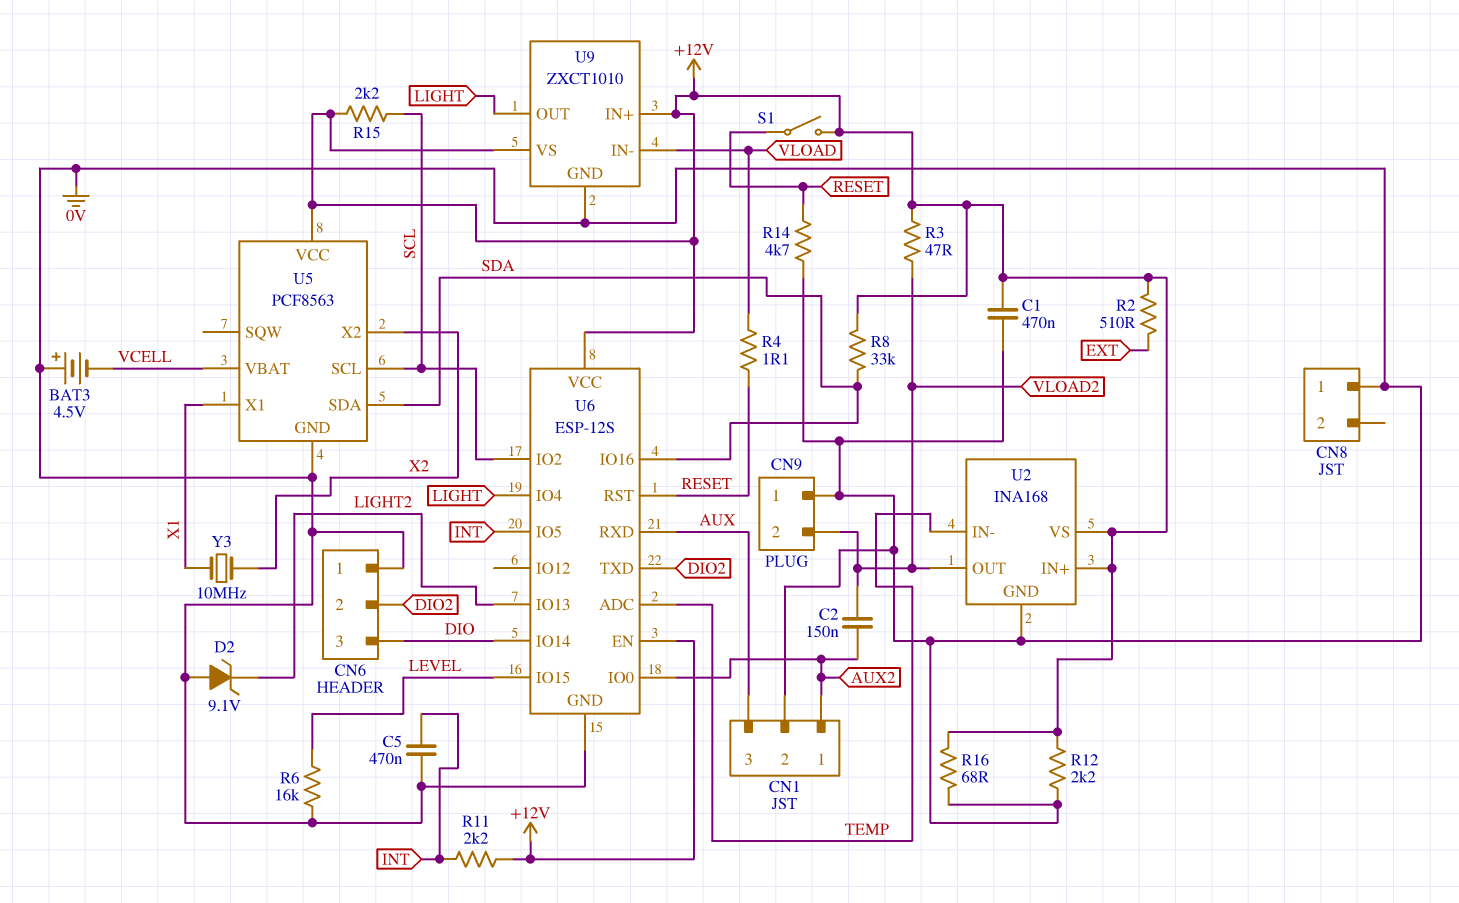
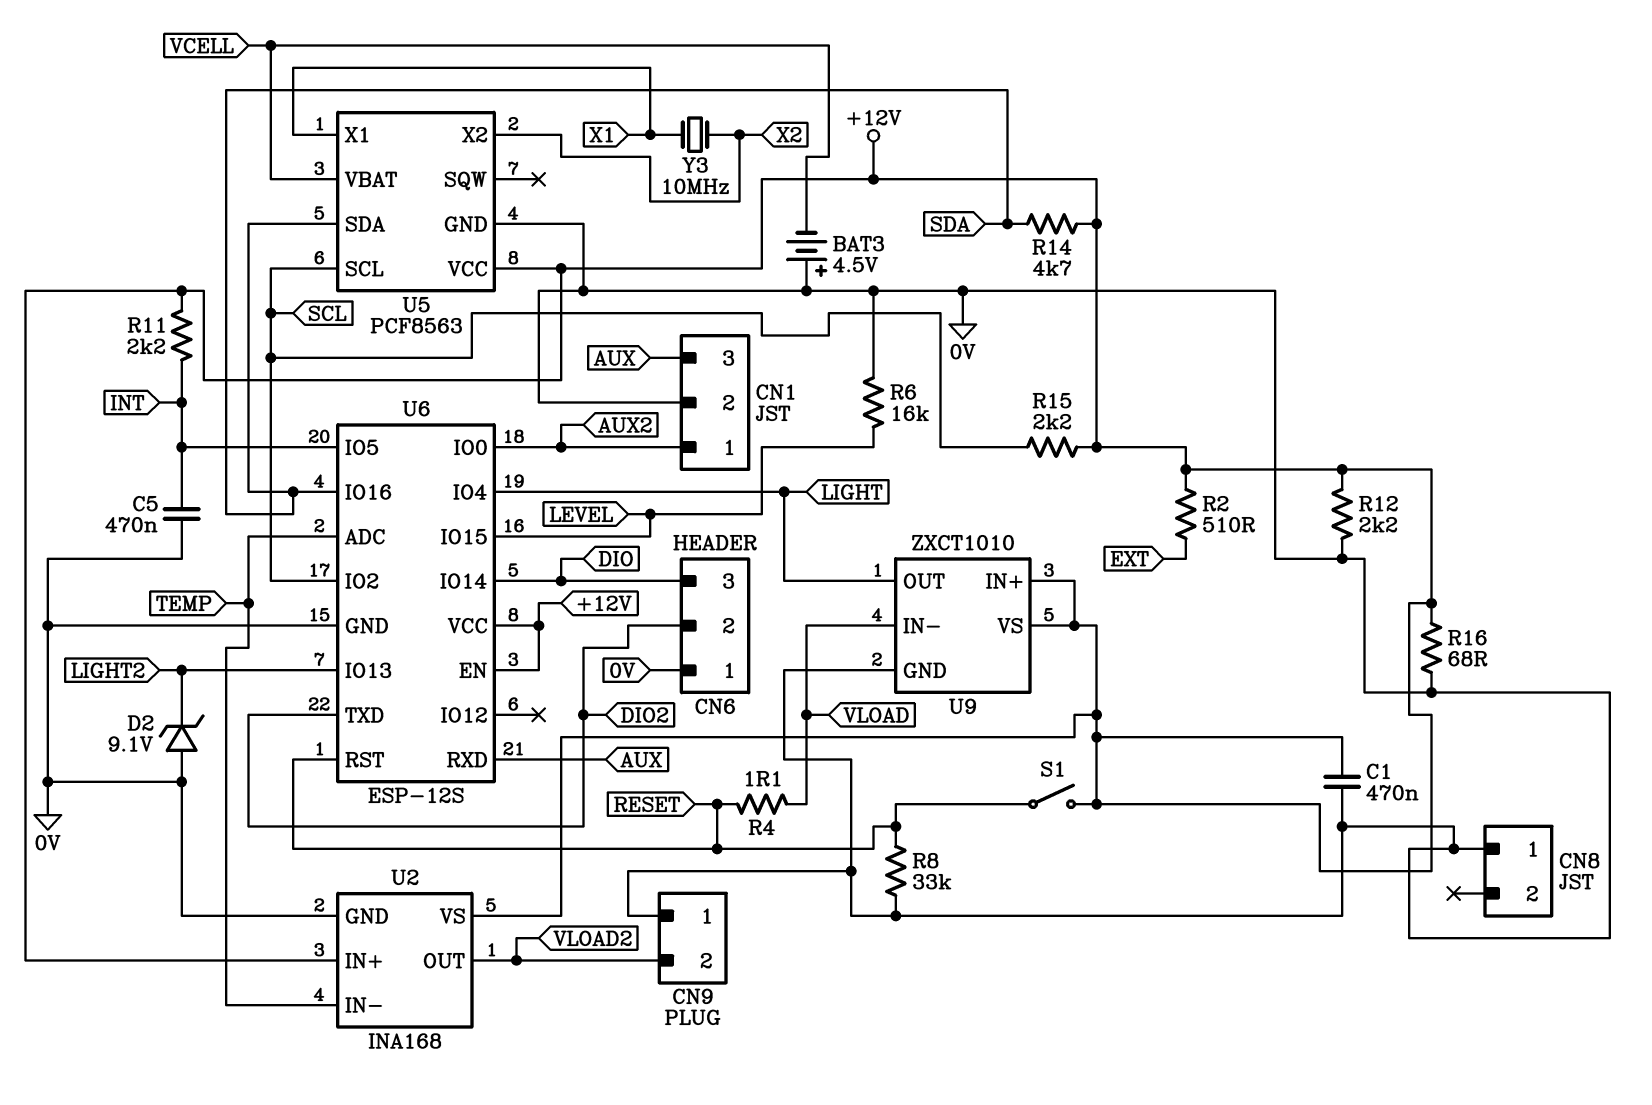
C2: 150nF (AUX2, VLOAD2) -> none
R3: 47 (+12V, VLOAD2) -> none
R8: 33k (+12V, SDA) -> 33k (0V, RESET)
R14: 4.7k (0V, RESET) -> 4.7k (+12V, SDA)

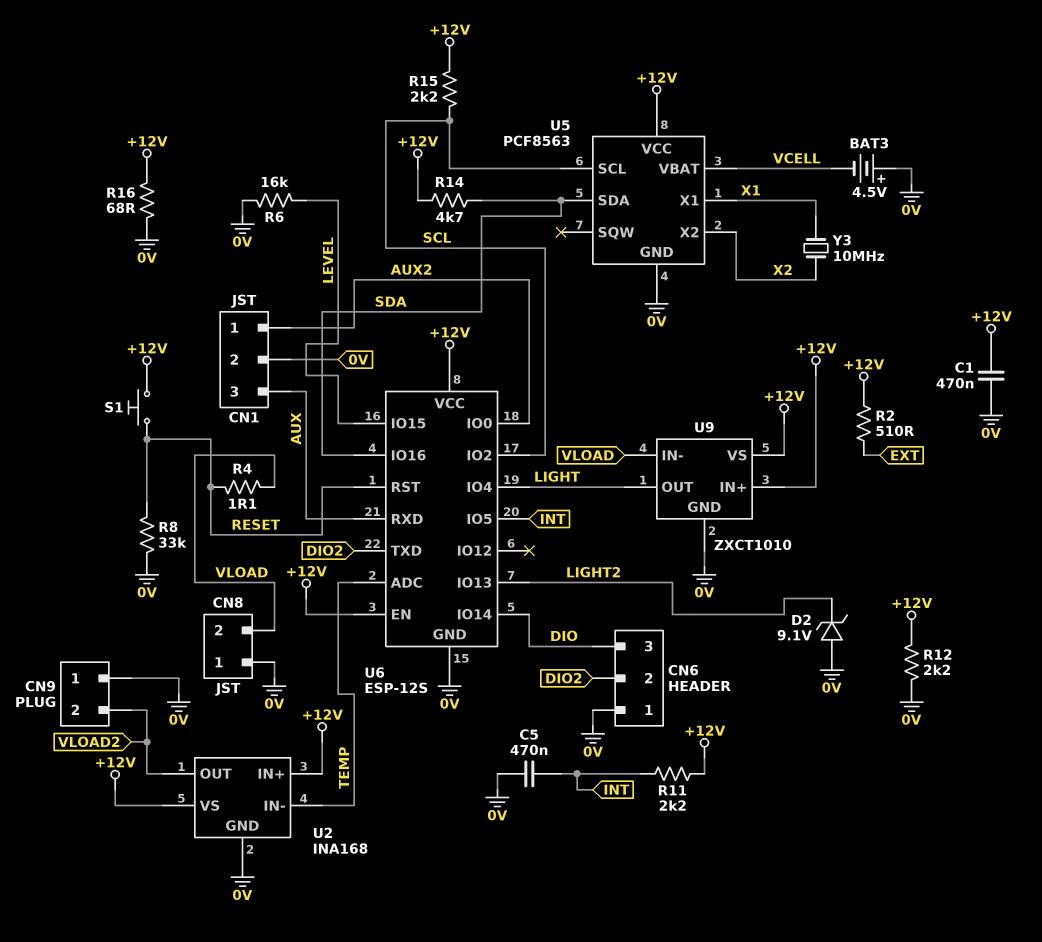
CN8 pin 2: none -> VLOAD
S1: switch (+12V, RESET) -> button (+12V, RESET)

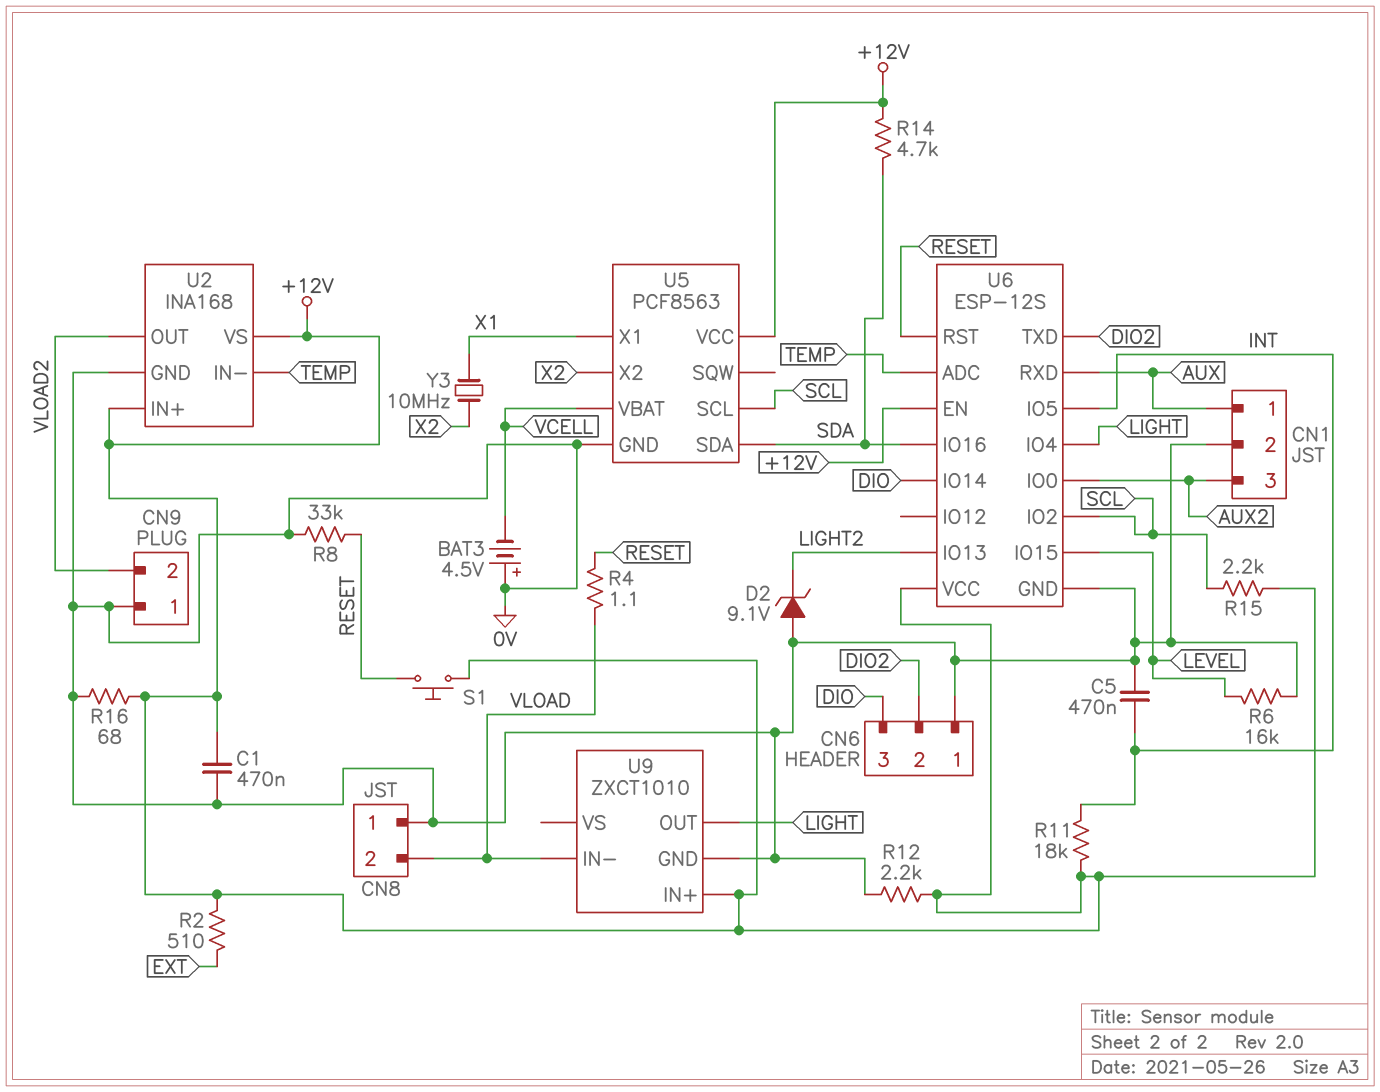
CN1 pin 1: AUX2 -> AUX
CN1 pin 3: AUX -> AUX2
R11: 2.2k (+12V, INT) -> 18k (+12V, INT)
U9 pin VS: +12V -> none

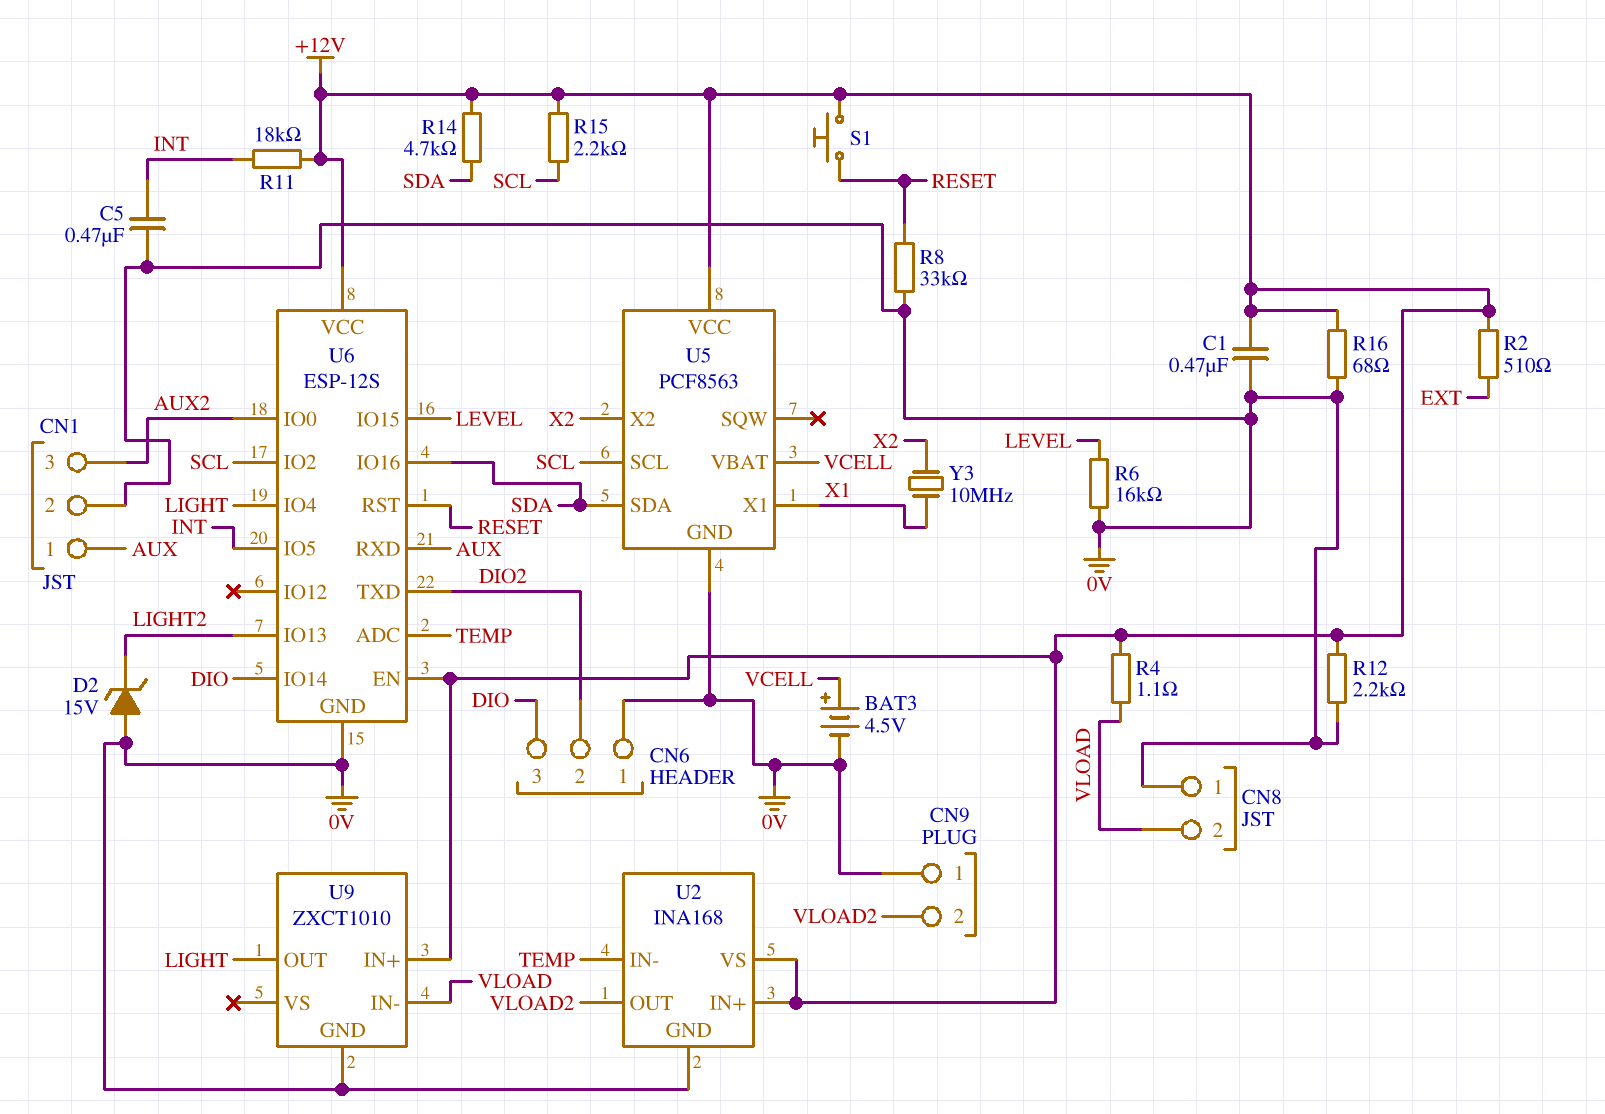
BAT3: 4.5V (plus 0V, minus VCELL) -> 4.5V (plus VCELL, minus 0V)
D2: zener 9.1V (A 0V, K LIGHT2) -> zener 15V (A 0V, K LIGHT2)
R4: 1.1 (RESET, VLOAD) -> 1.1 (+12V, VLOAD)

